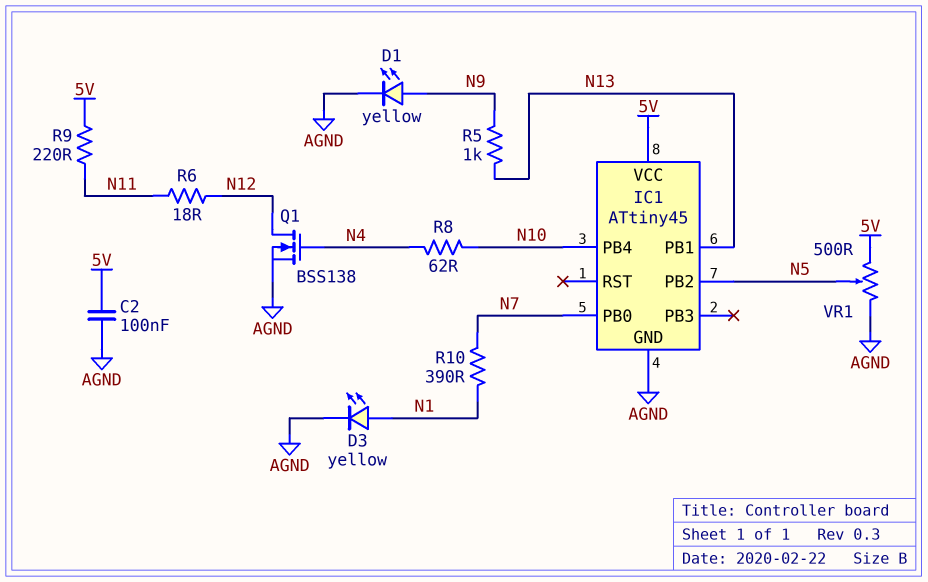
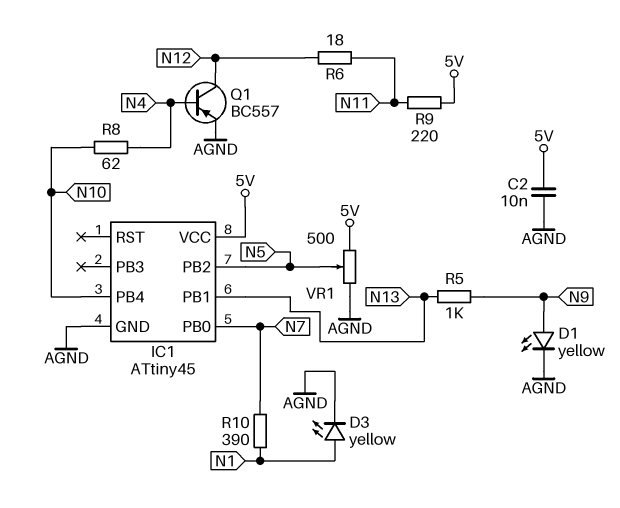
C2: 100nF (5V, AGND) -> 10nF (5V, AGND)
Q1: NMOS BSS138 (G N4, D N12, S AGND) -> PNP BC557 (B N4, C N12, E AGND)

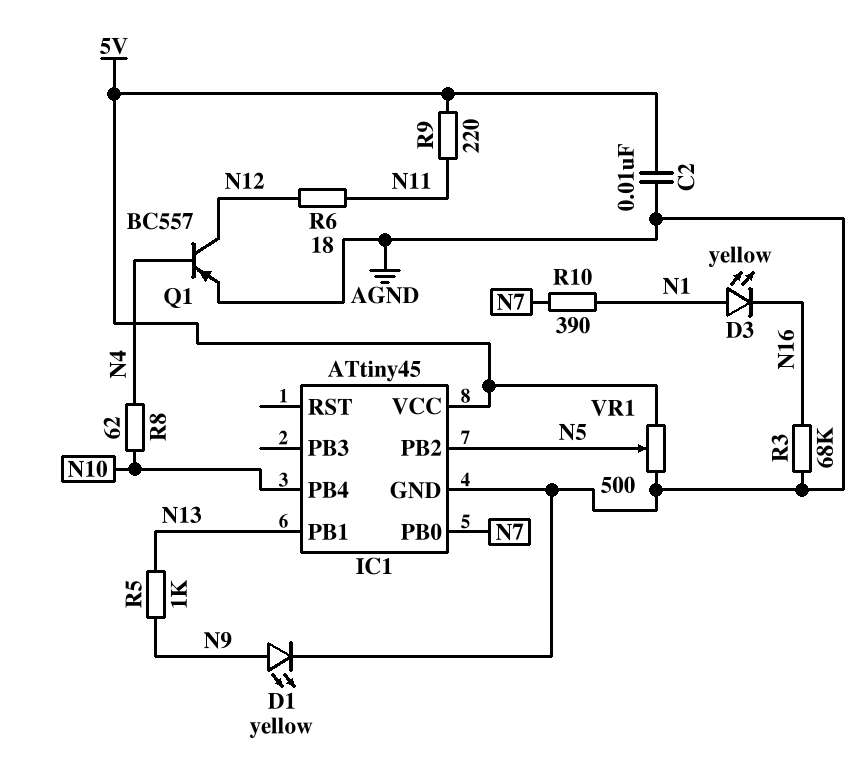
D3: LED yellow (A N1, K AGND) -> LED yellow (A N1, K N16)
R3: none -> 68k (AGND, N16)

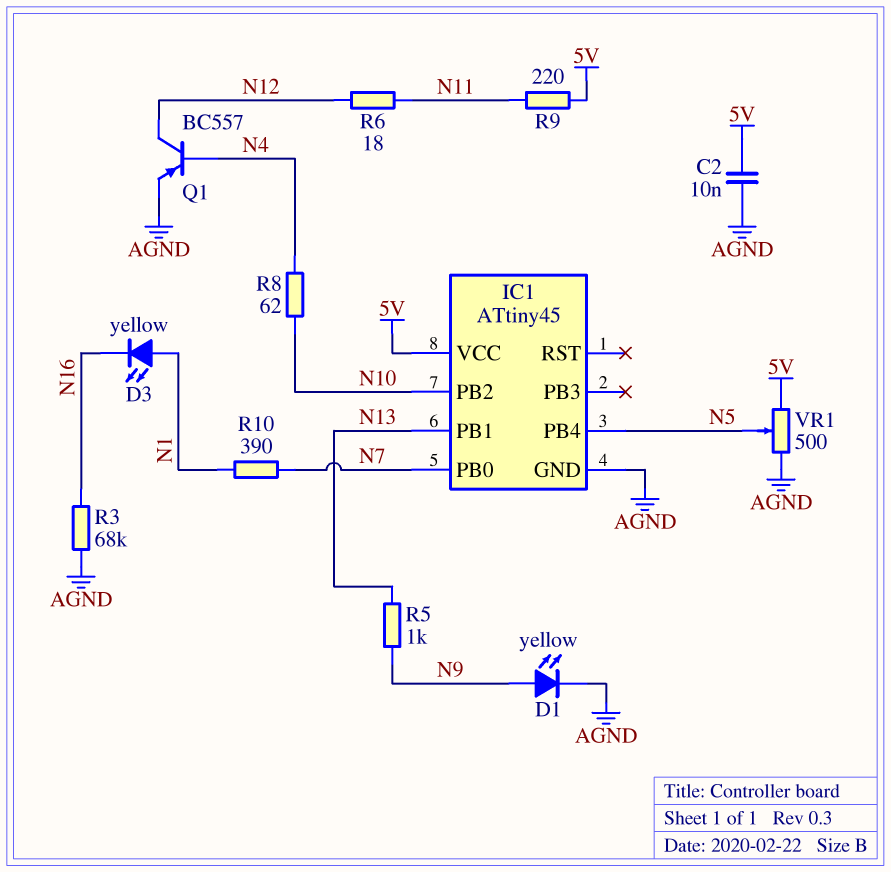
IC1 pin PB2: N5 -> N10
IC1 pin PB4: N10 -> N5

